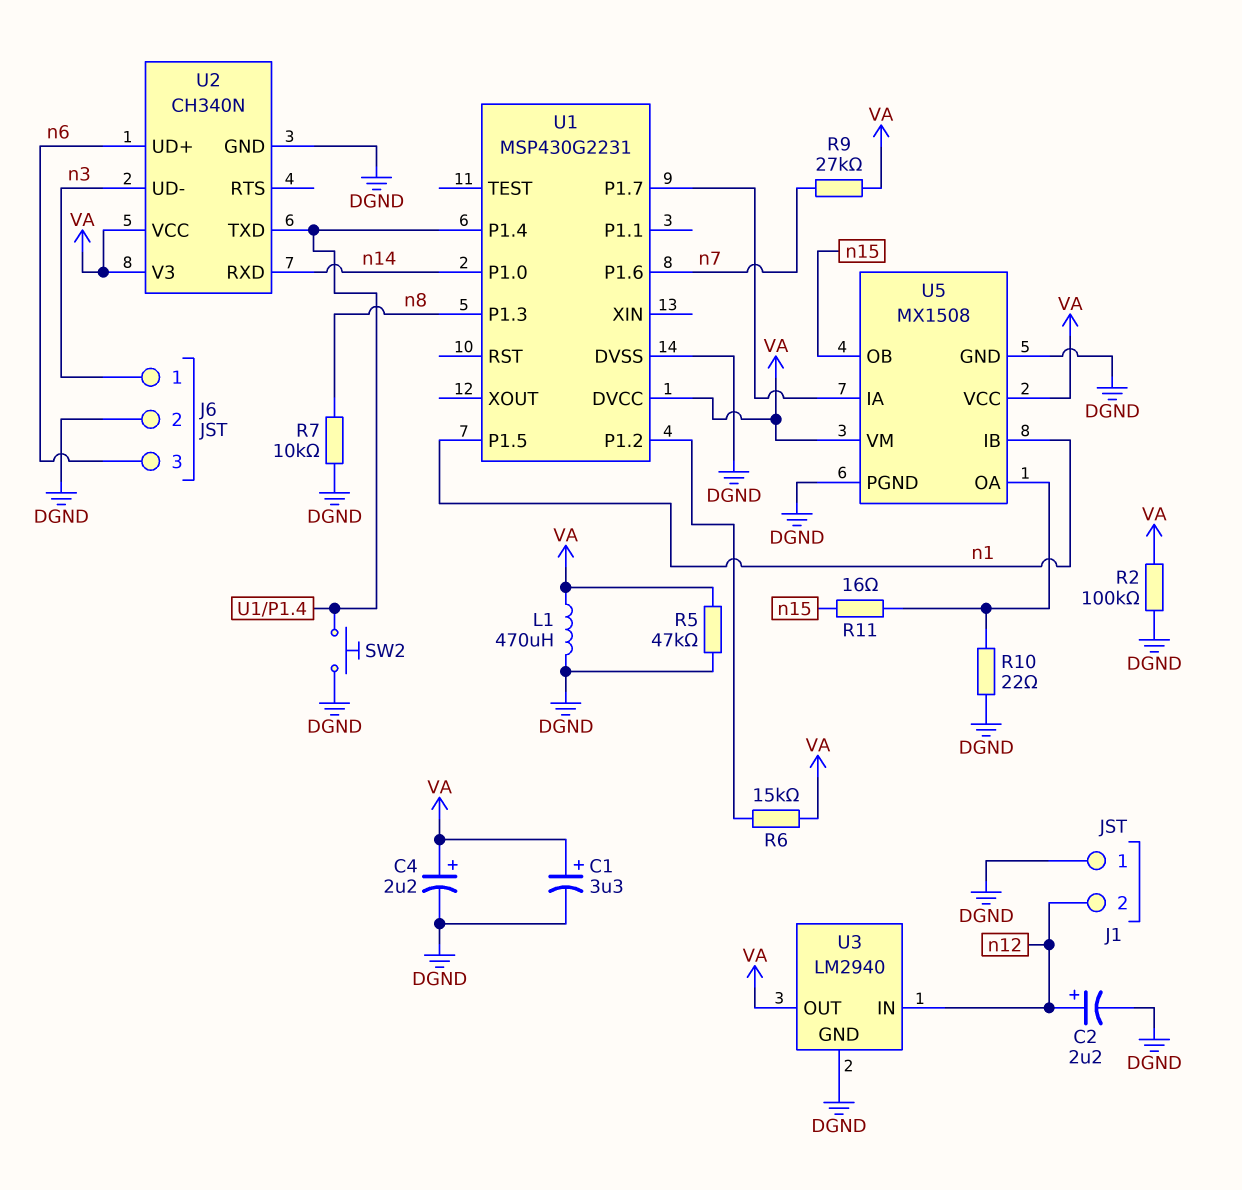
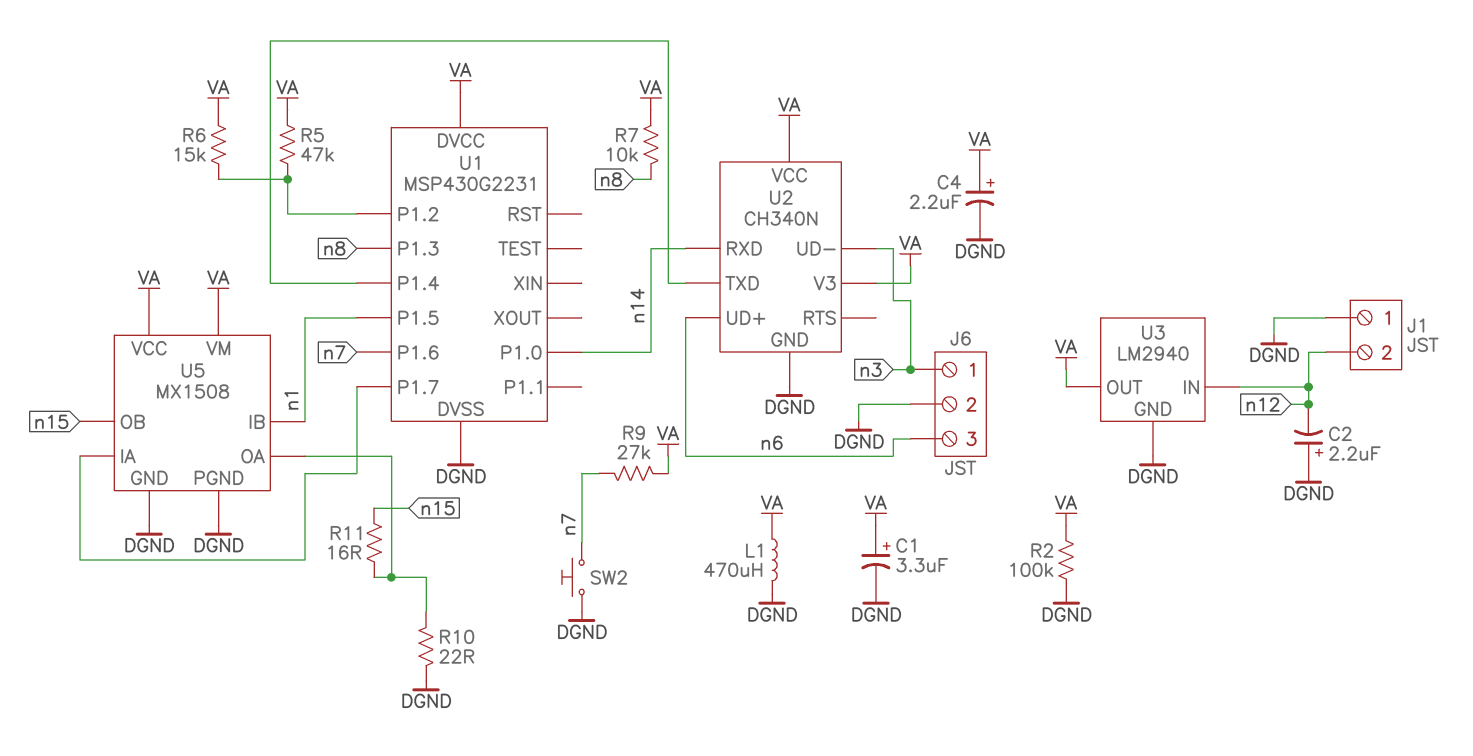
C2: 2.2uF (plus n12, minus DGND) -> 2.2uF (plus DGND, minus n12)
R5: 47k (DGND, VA) -> 47k (U1/P1.2, VA)
R7: 10k (DGND, n8) -> 10k (VA, n8)
SW2: button (DGND, U1/P1.4) -> button (DGND, n7)

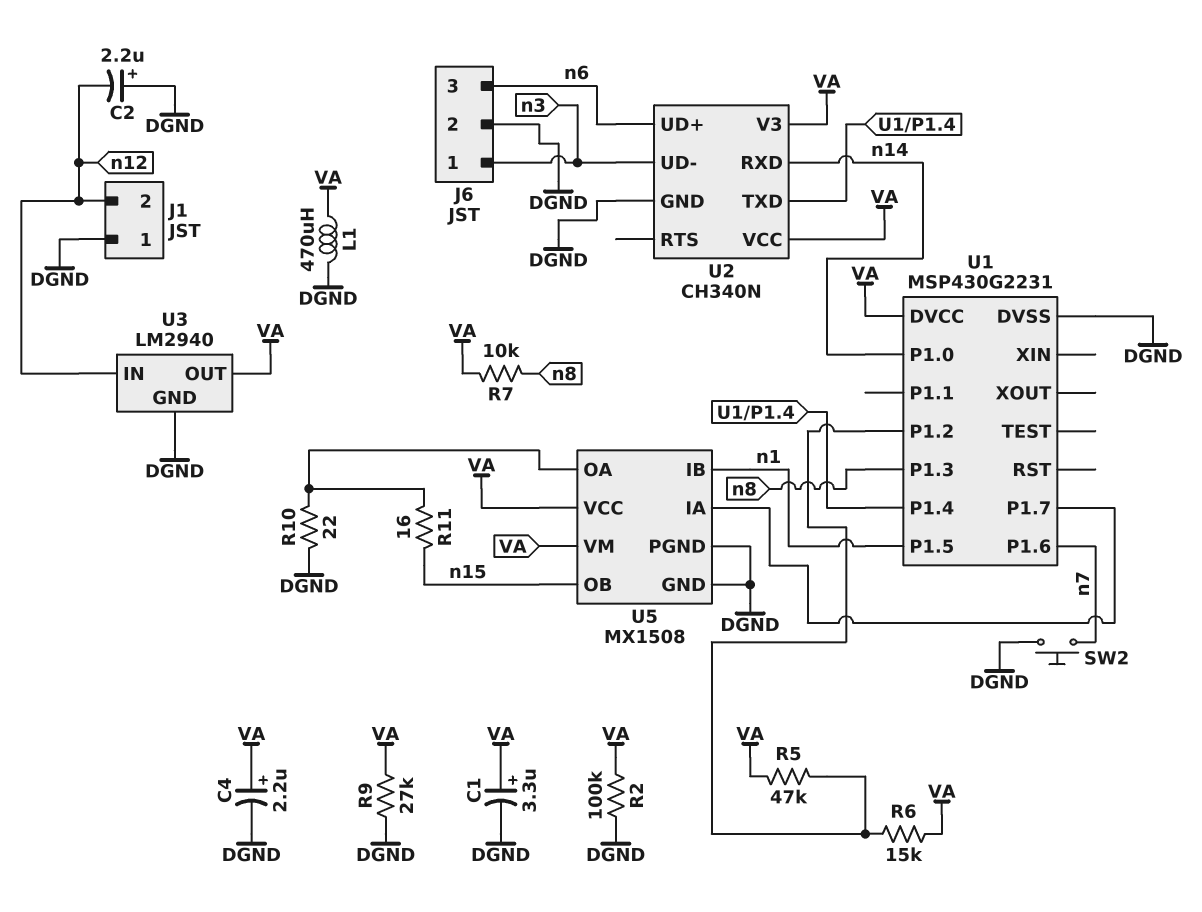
R9: 27k (VA, n7) -> 27k (DGND, VA)

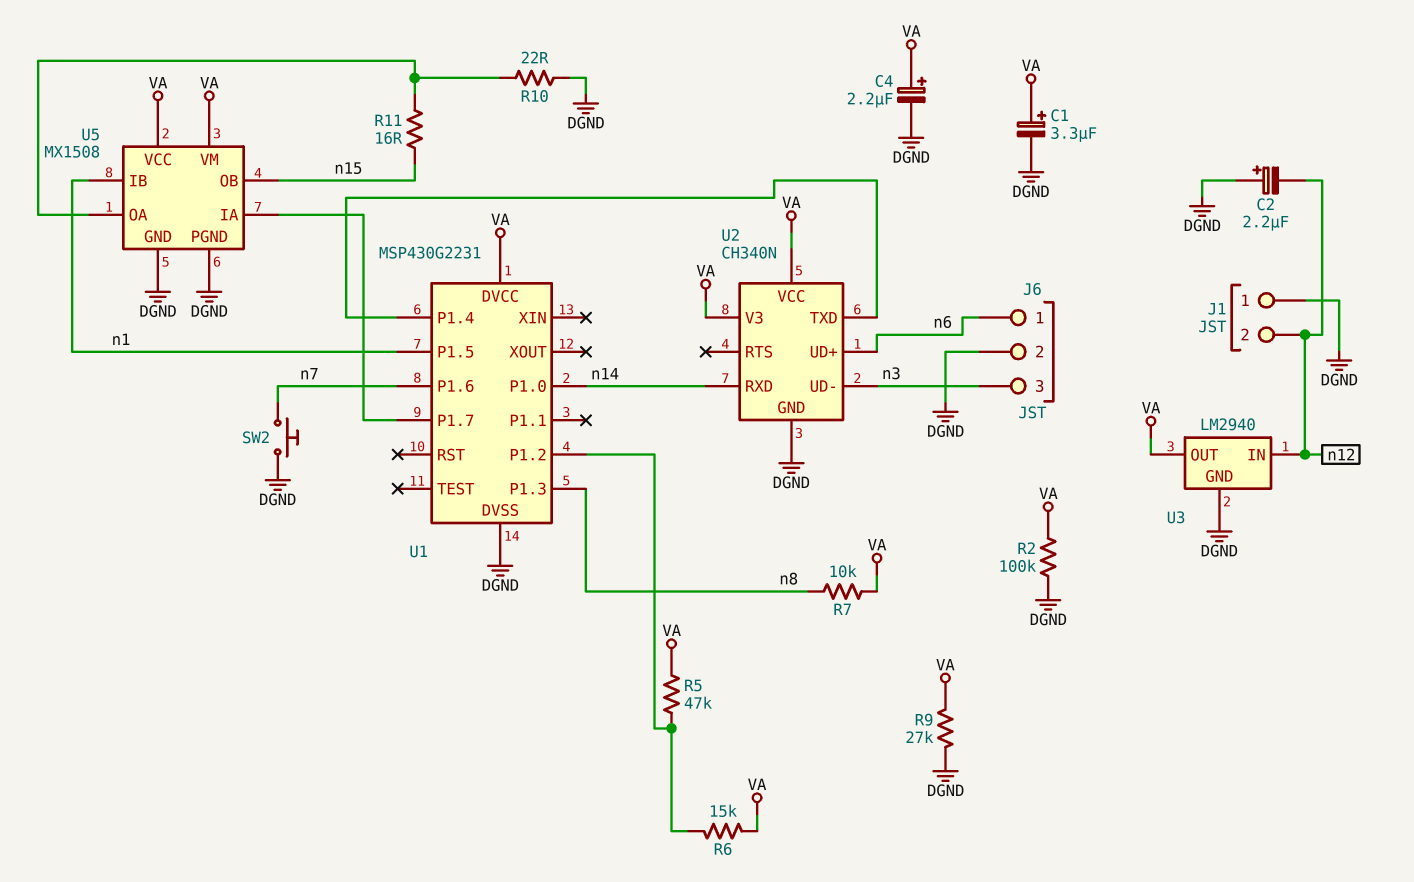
J6 pin 1: n3 -> n6
J6 pin 3: n6 -> n3
L1: 470uH (DGND, VA) -> none

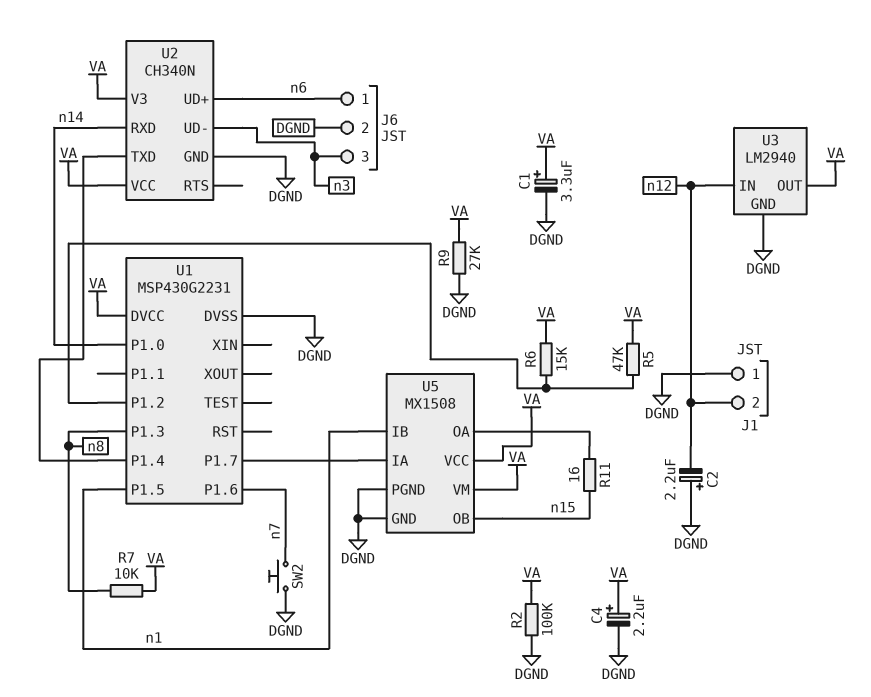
R10: 22 (DGND, U5/OA) -> none

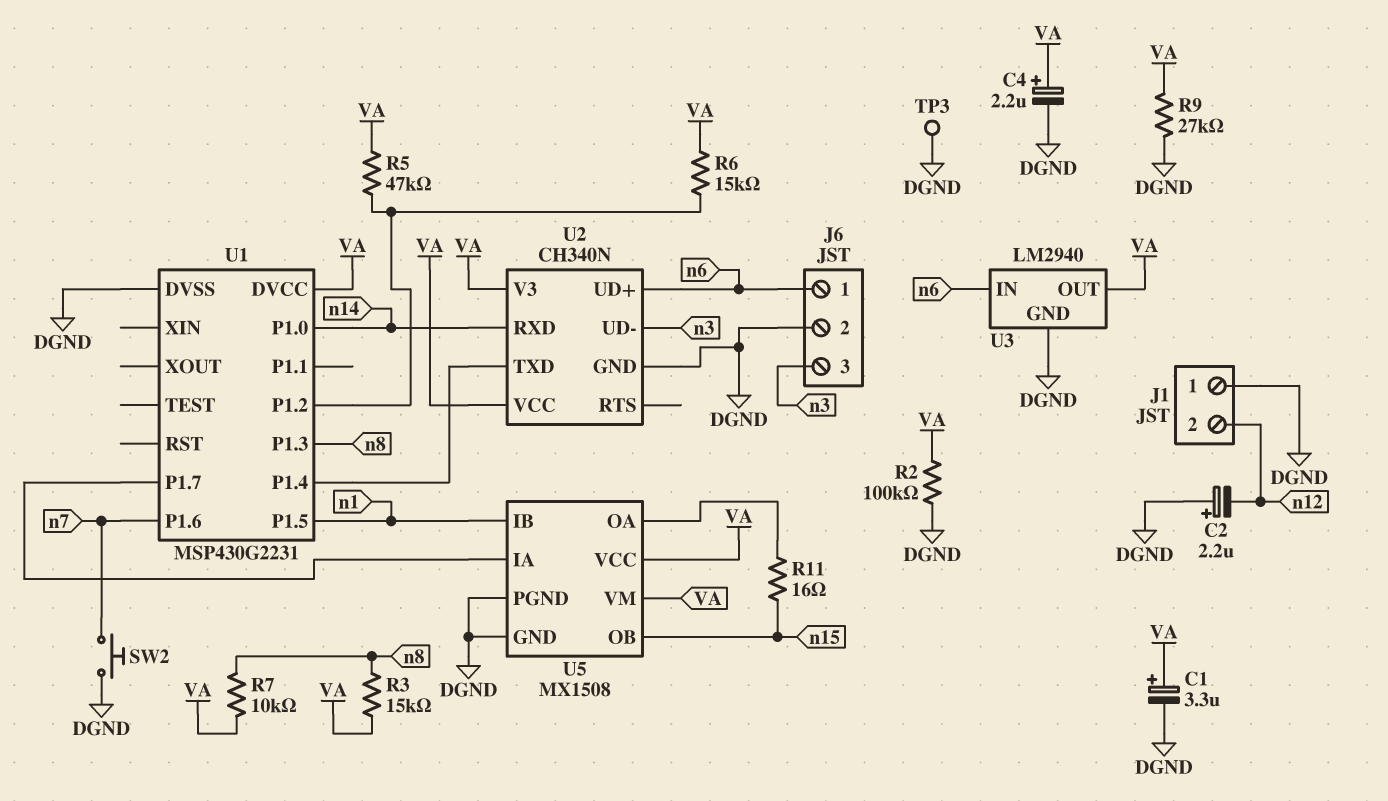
R3: none -> 15k (VA, n8)
TP3: none -> test point (DGND)
U3 pin IN: n12 -> n6

